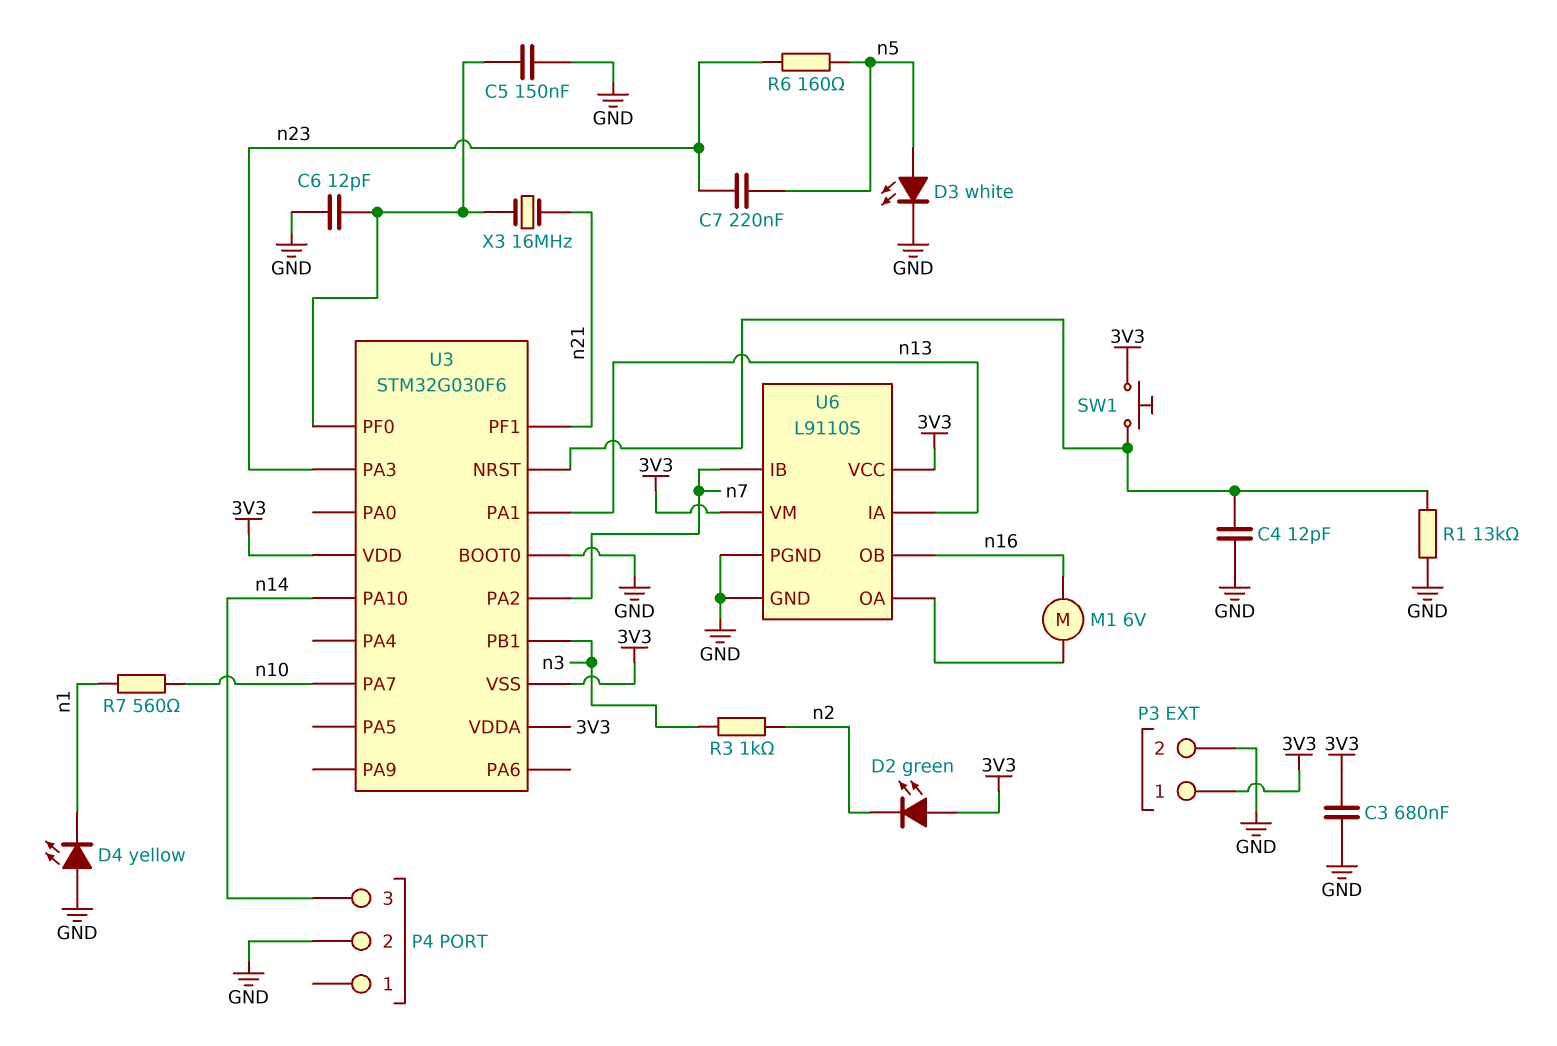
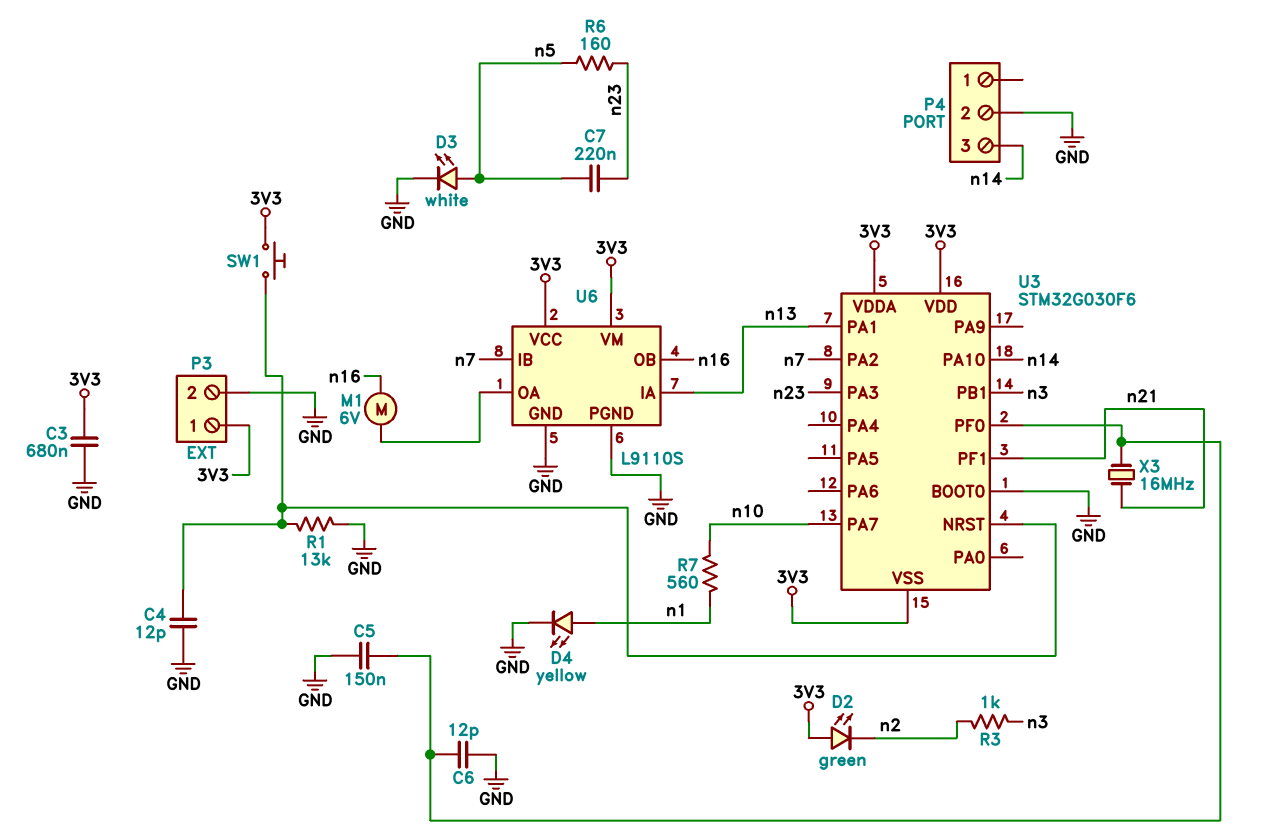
D4: LED yellow (A GND, K n1) -> LED yellow (A n1, K GND)

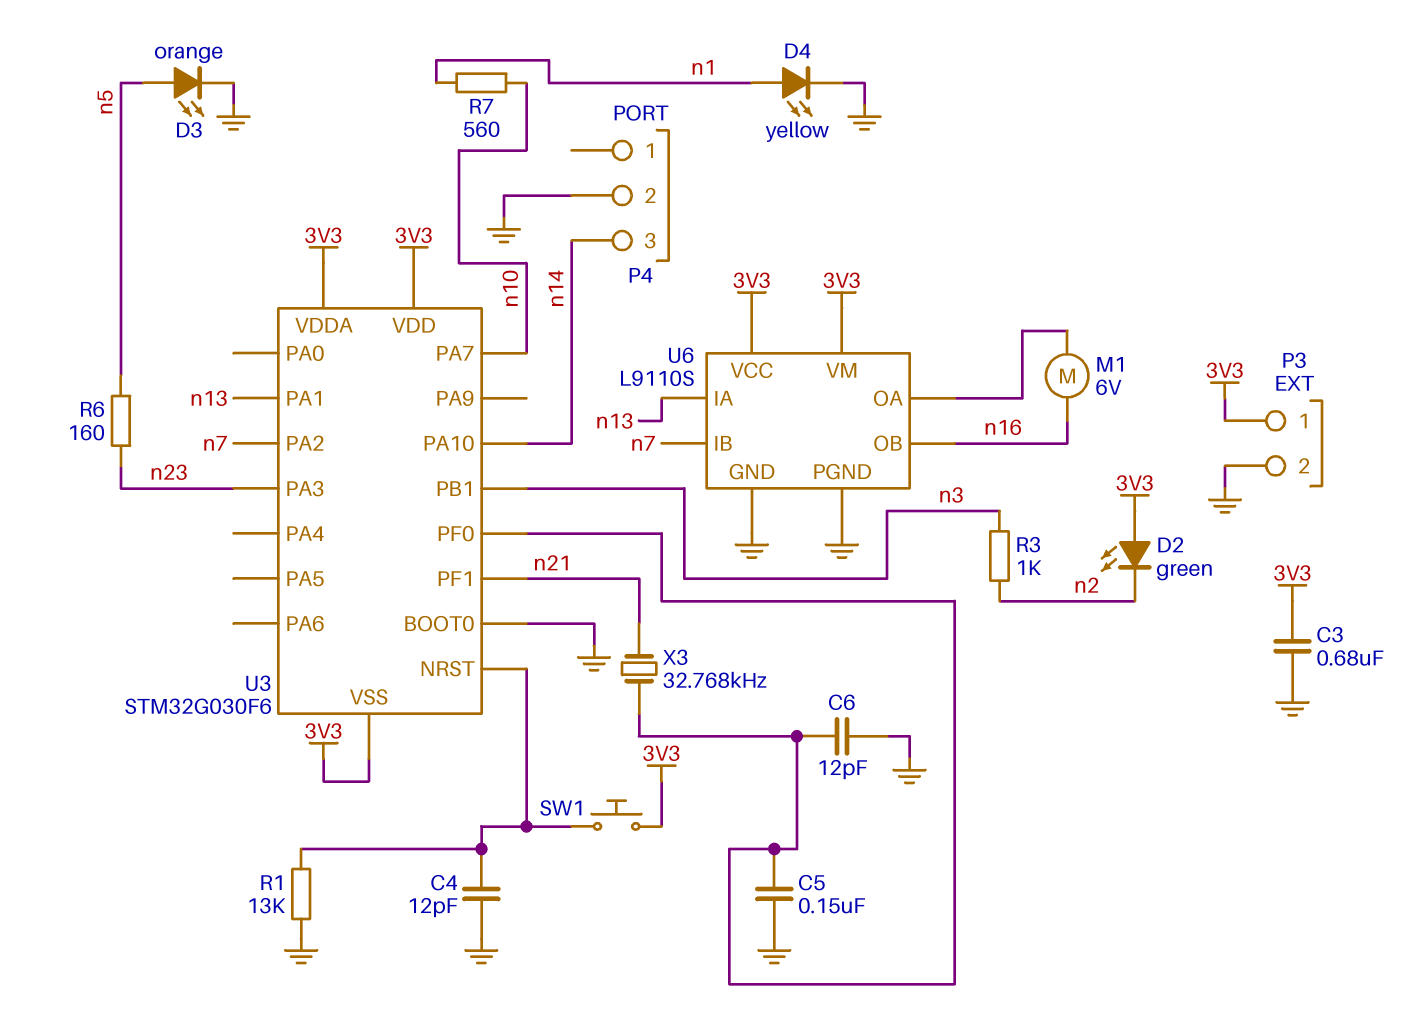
C7: 220nF (n5, n23) -> none
D3: LED white (A n5, K GND) -> LED orange (A n5, K GND)
X3: 16MHz (U3/PF0, n21) -> 32.768kHz (U3/PF0, n21)

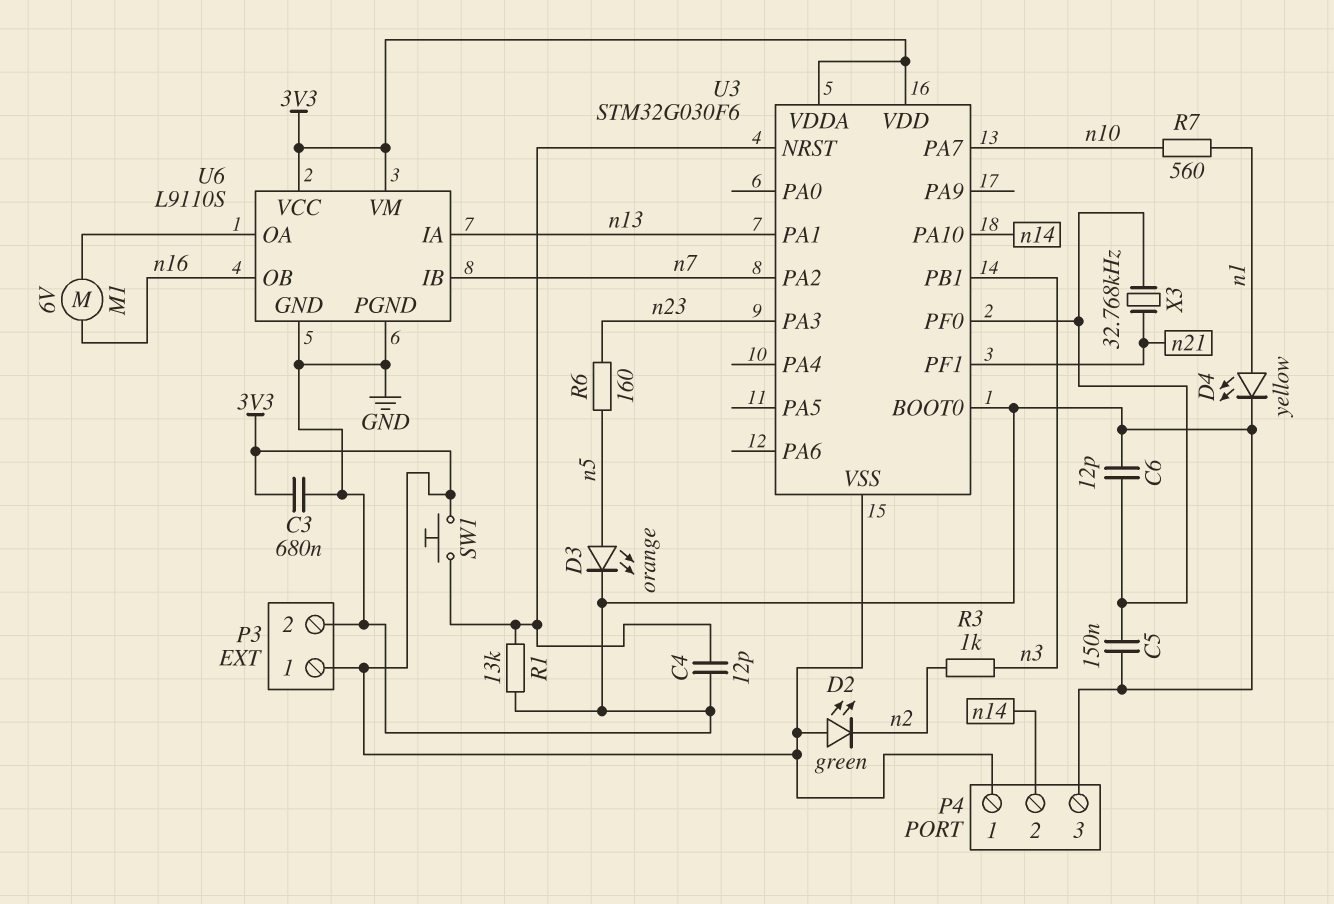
P4 pin 1: none -> 3V3
P4 pin 2: GND -> n14
P4 pin 3: n14 -> GND

